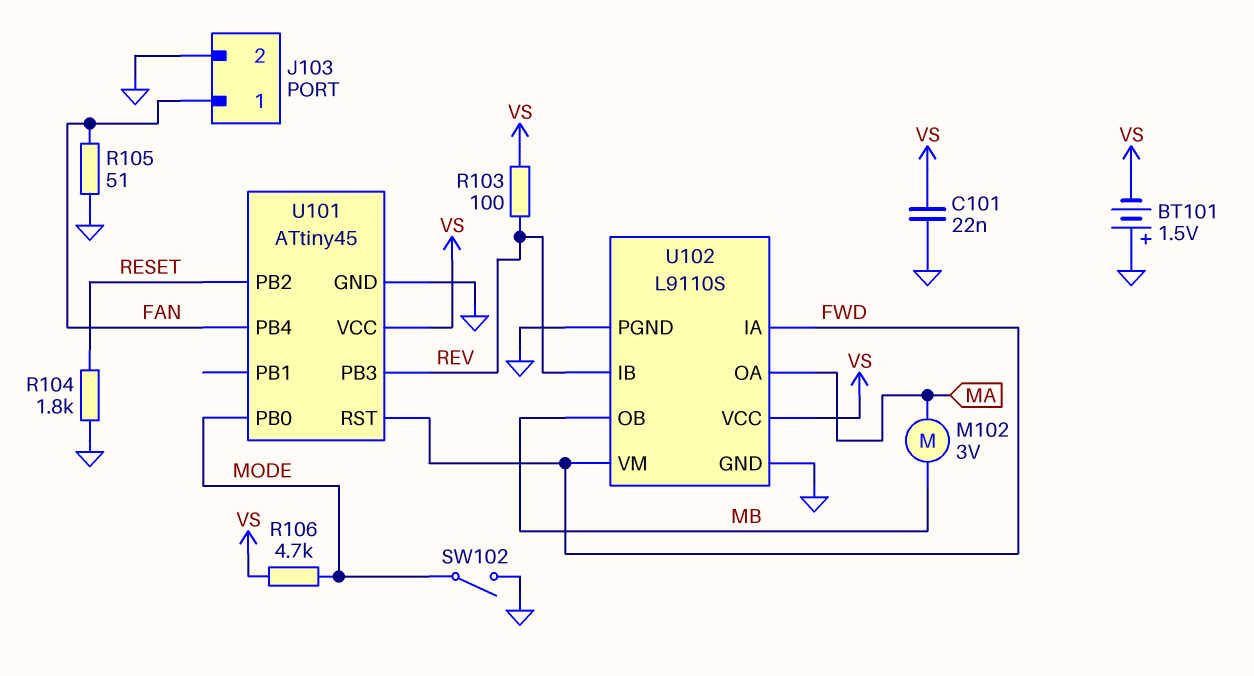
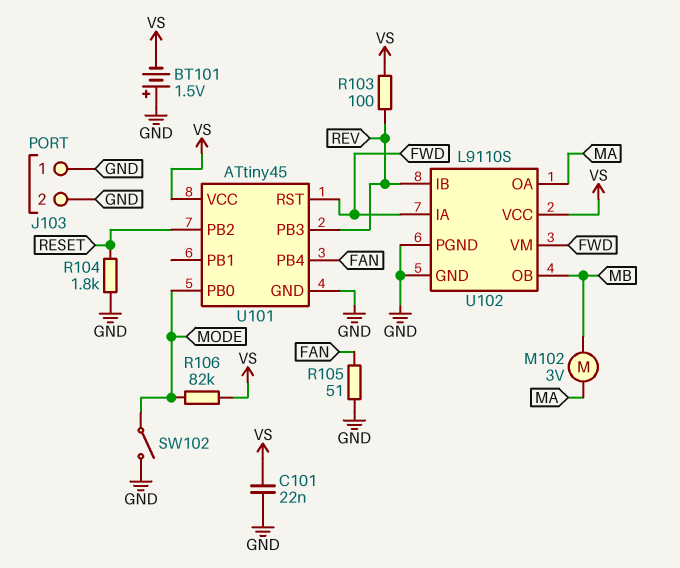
J103 pin 1: FAN -> GND
R106: 4.7k (MODE, VS) -> 82k (MODE, VS)

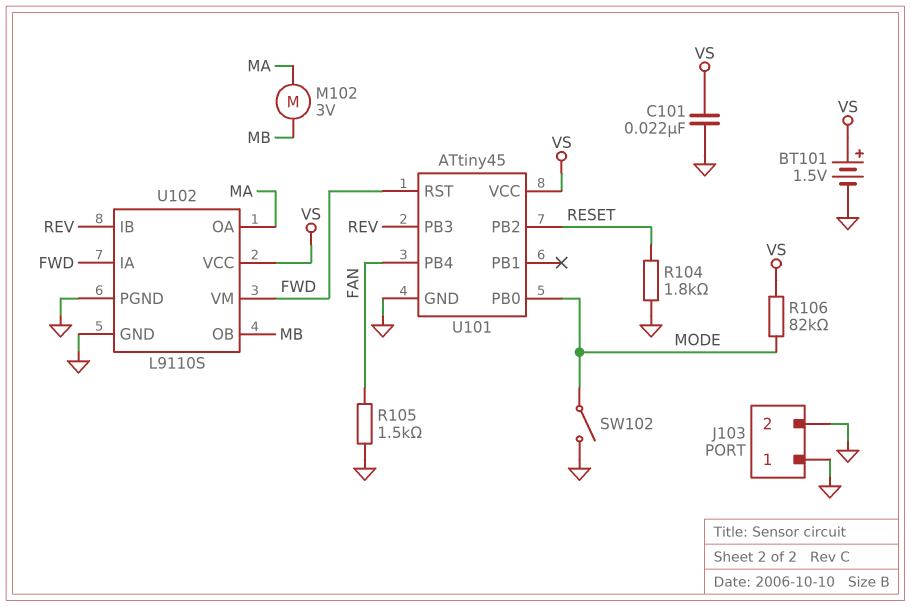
BT101: 1.5V (plus GND, minus VS) -> 1.5V (plus VS, minus GND)
R103: 100 (REV, VS) -> none
R105: 51 (FAN, GND) -> 1.5k (FAN, GND)

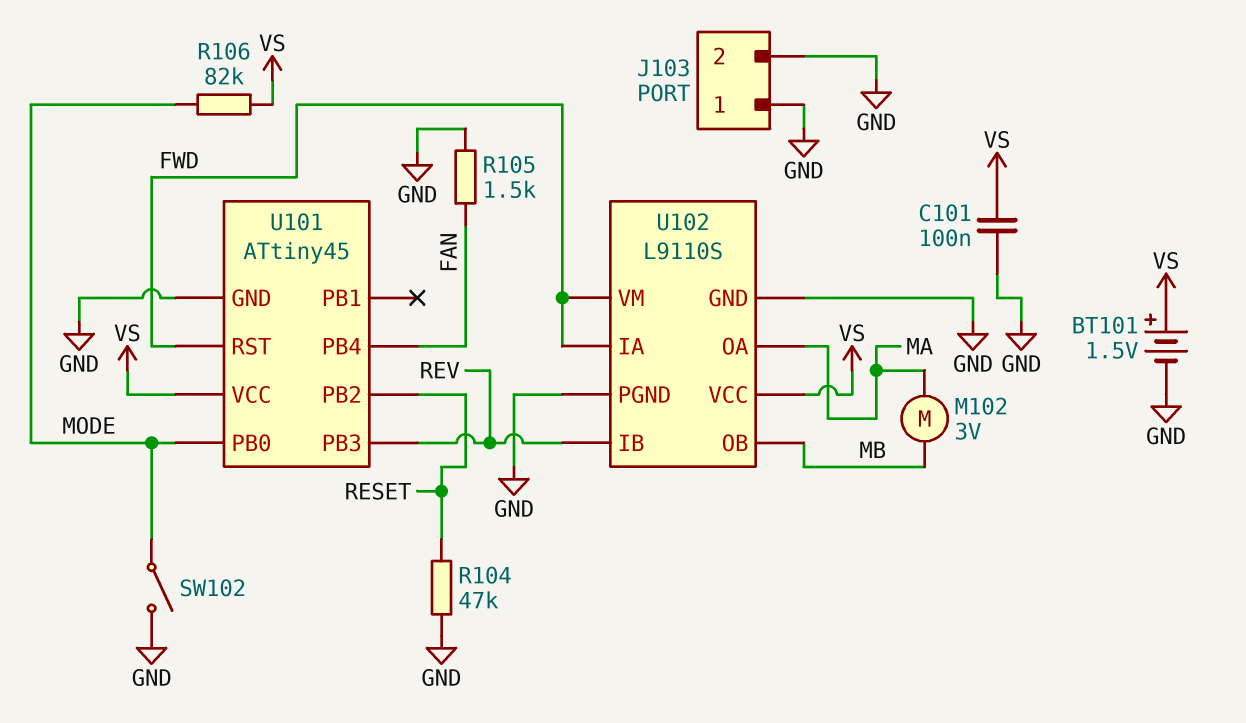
C101: 22nF (GND, VS) -> 100nF (GND, VS)
R104: 1.8k (GND, RESET) -> 47k (GND, RESET)

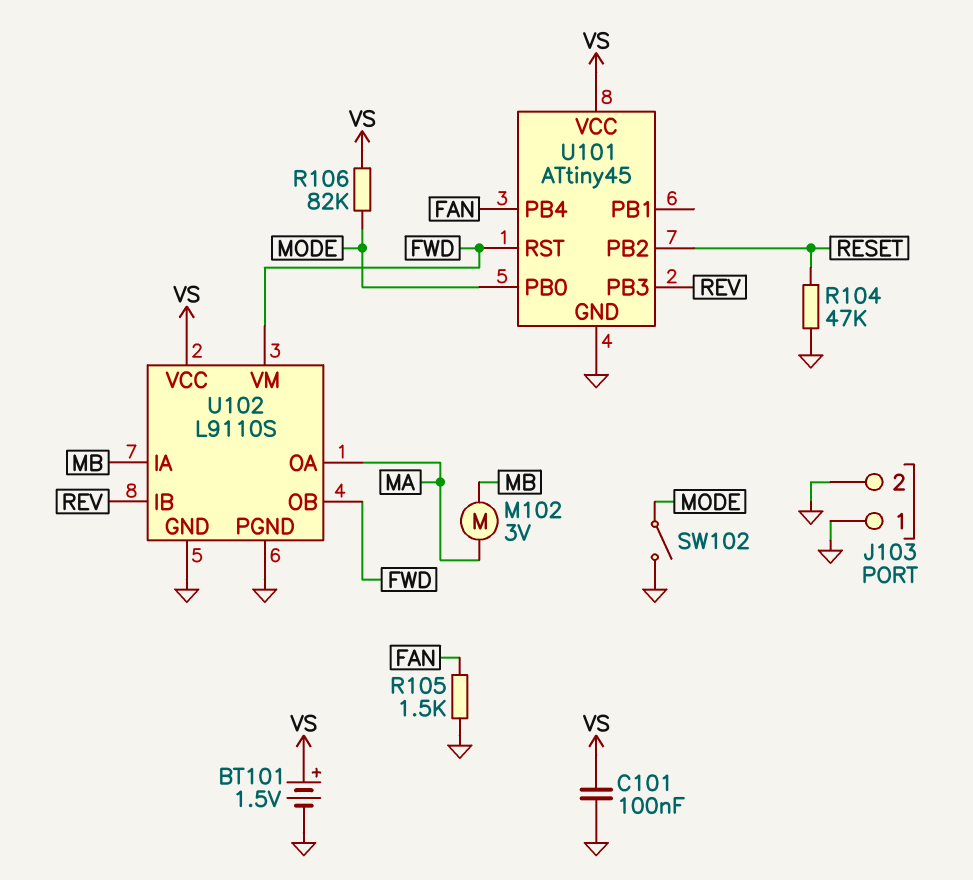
U102 pin IA: FWD -> MB
U102 pin OB: MB -> FWD

